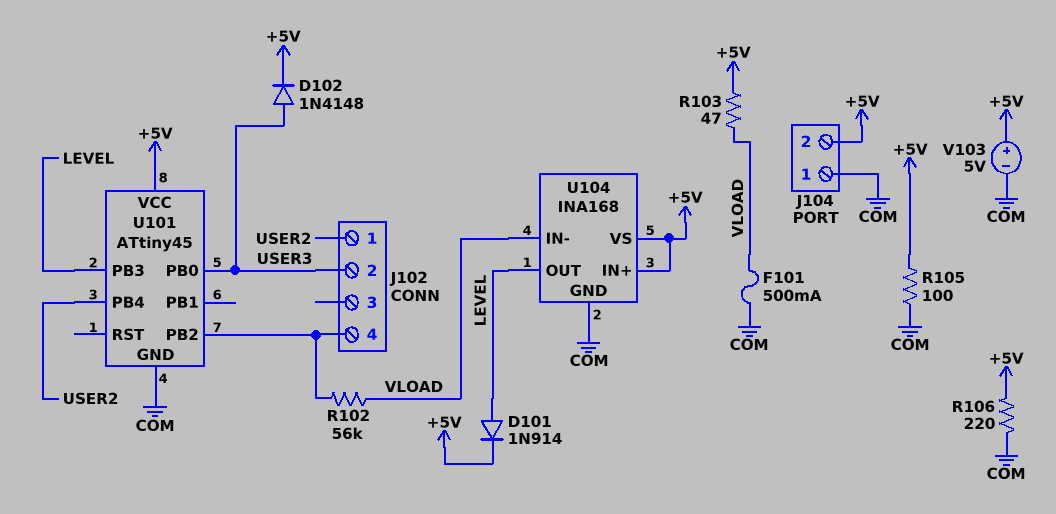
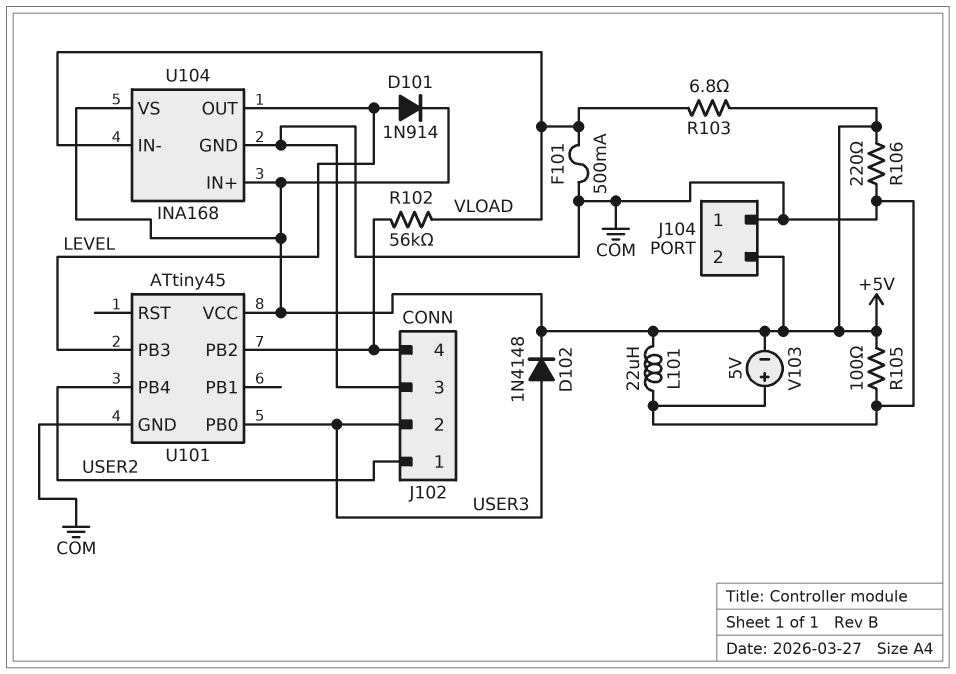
J102 pin 3: none -> COM
L101: none -> 22uH (+5V, COM)
R103: 47 (+5V, VLOAD) -> 6.8 (+5V, VLOAD)
V103: 5V (plus +5V, minus COM) -> 5V (plus COM, minus +5V)

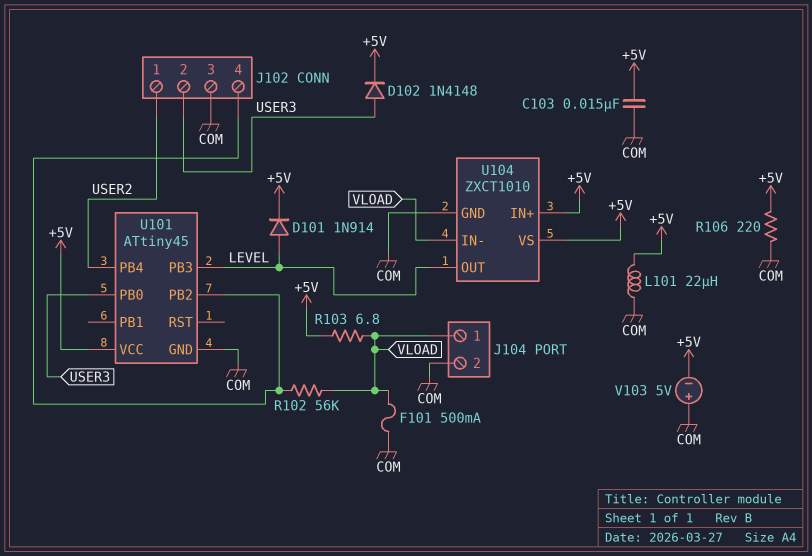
C103: none -> 15nF (+5V, COM)
J104 pin 1: COM -> VLOAD
J104 pin 2: +5V -> COM
R105: 100 (+5V, COM) -> none
U104: INA168 -> ZXCT1010

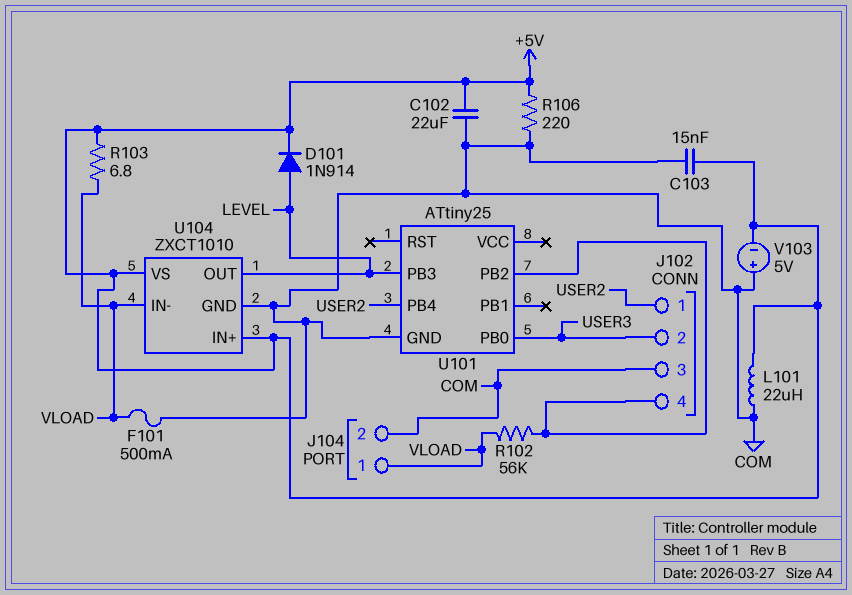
C102: none -> 22uF (+5V, COM)
D102: diode 1N4148 (A USER3, K +5V) -> none
U101: ATtiny45 -> ATtiny25
U101 pin VCC: +5V -> none

